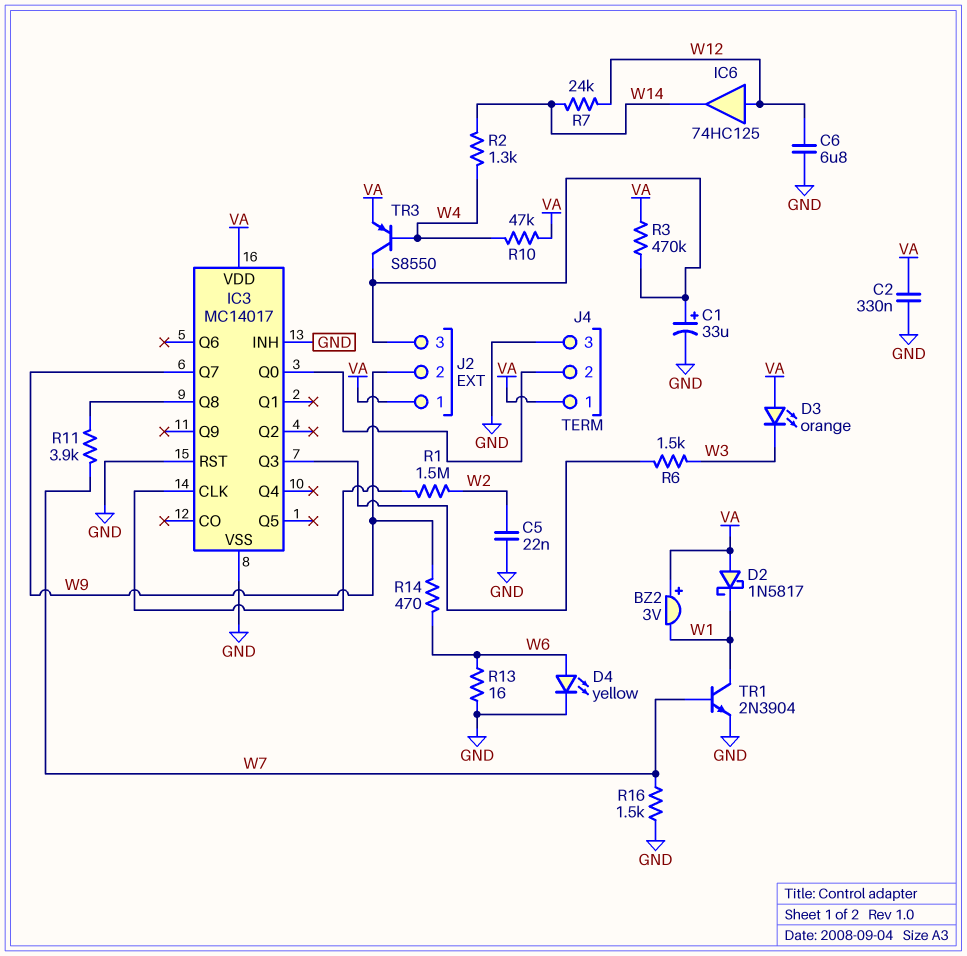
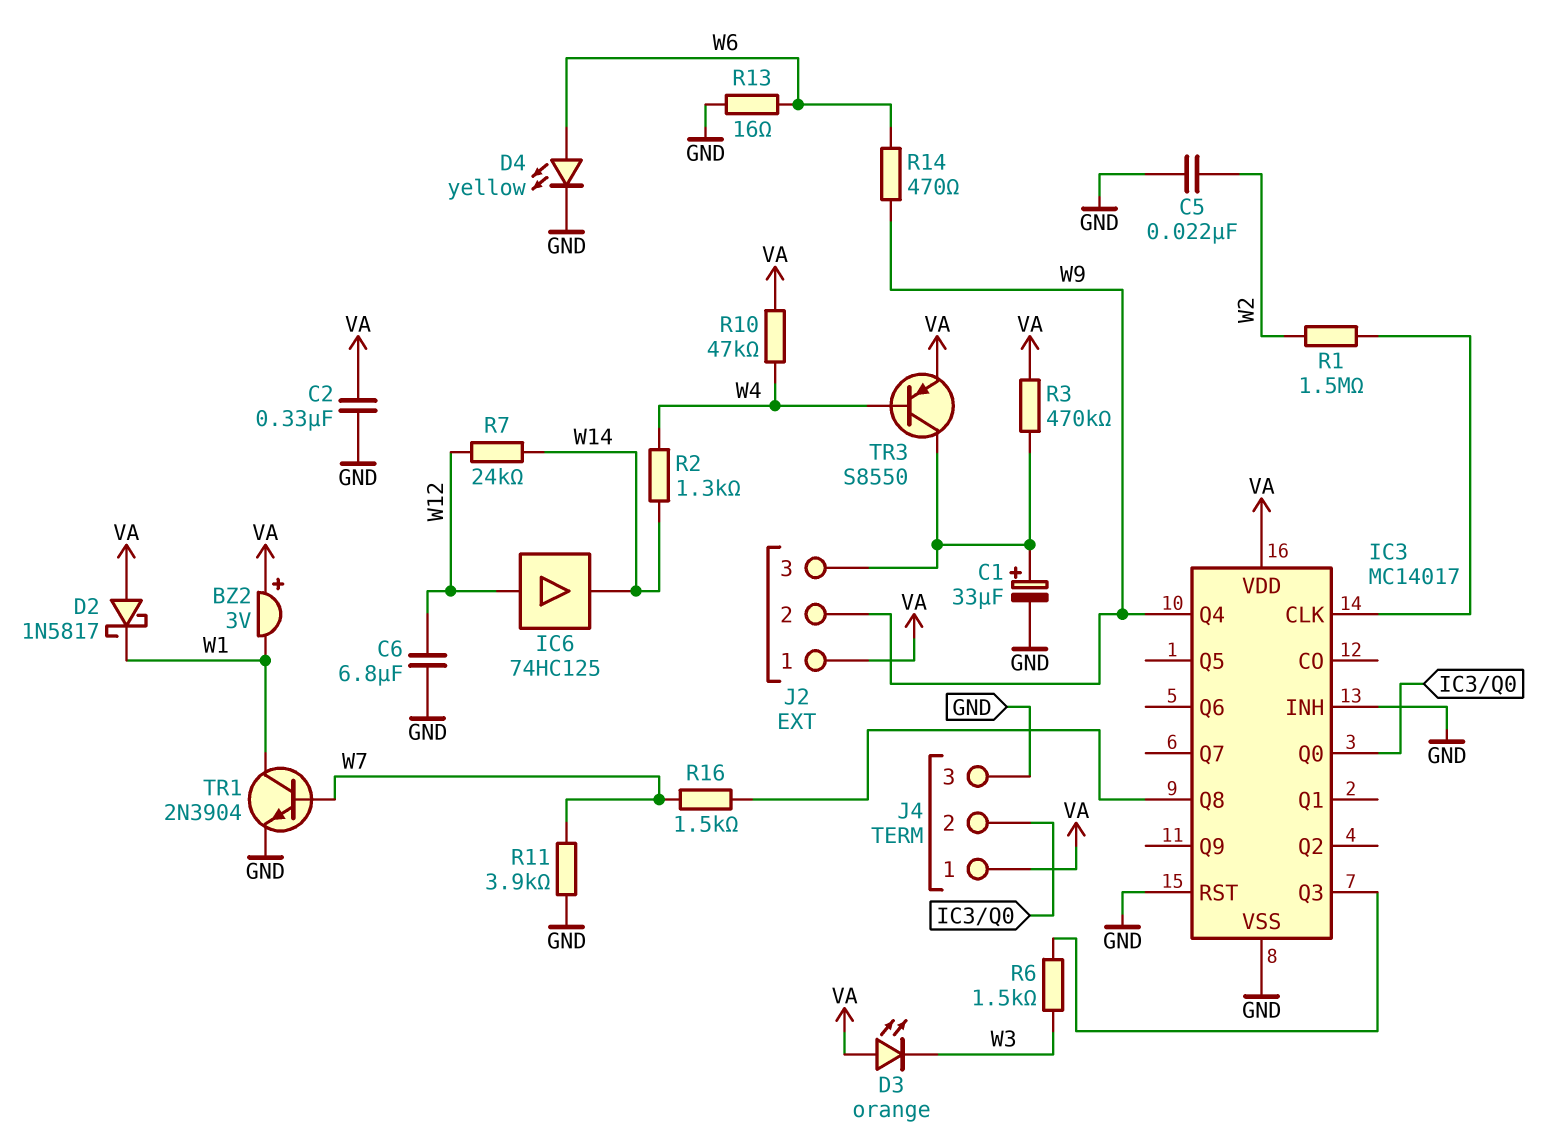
IC3 pin Q4: none -> W9
IC3 pin Q7: W9 -> none
R11: 3.9k (IC3/Q8, W7) -> 3.9k (GND, W7)
R16: 1.5k (GND, W7) -> 1.5k (IC3/Q8, W7)

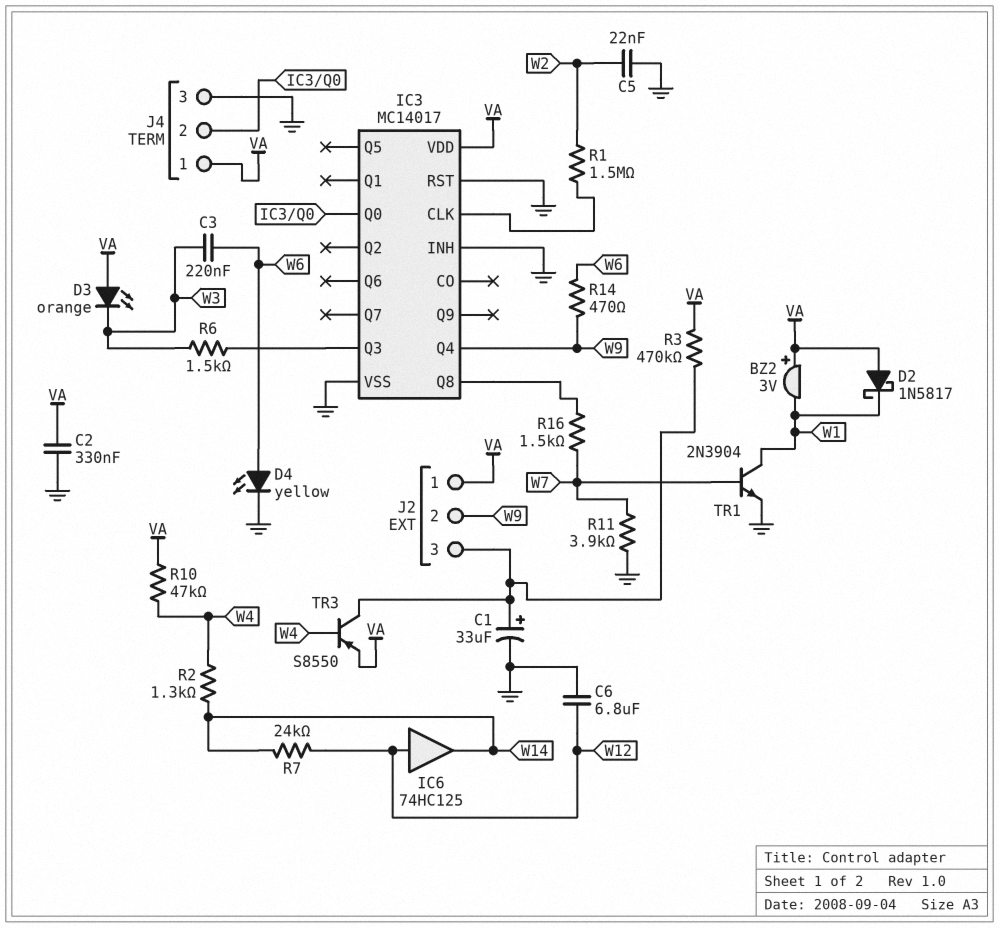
C3: none -> 220nF (W3, W6)
R13: 16 (GND, W6) -> none

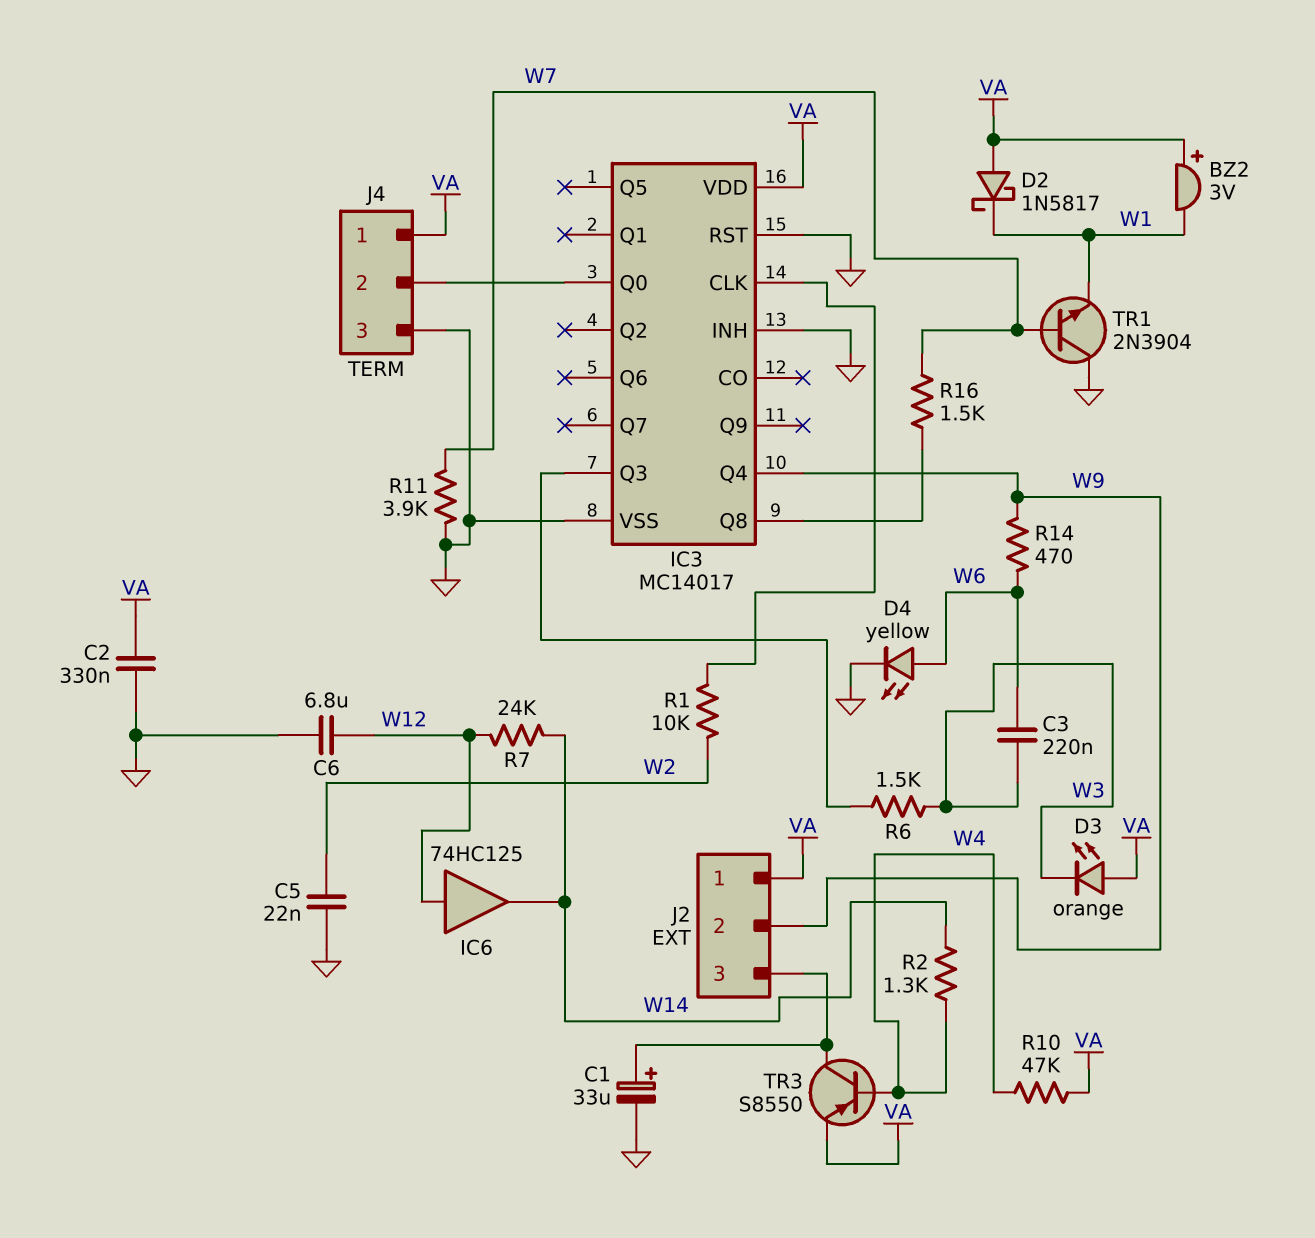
R1: 1.5M (IC3/CLK, W2) -> 10k (IC3/CLK, W2)
R3: 470k (J2/3, VA) -> none
TR1: NPN 2N3904 (B W7, C W1, E GND) -> NPN 2N3904 (B W7, C GND, E W1)

